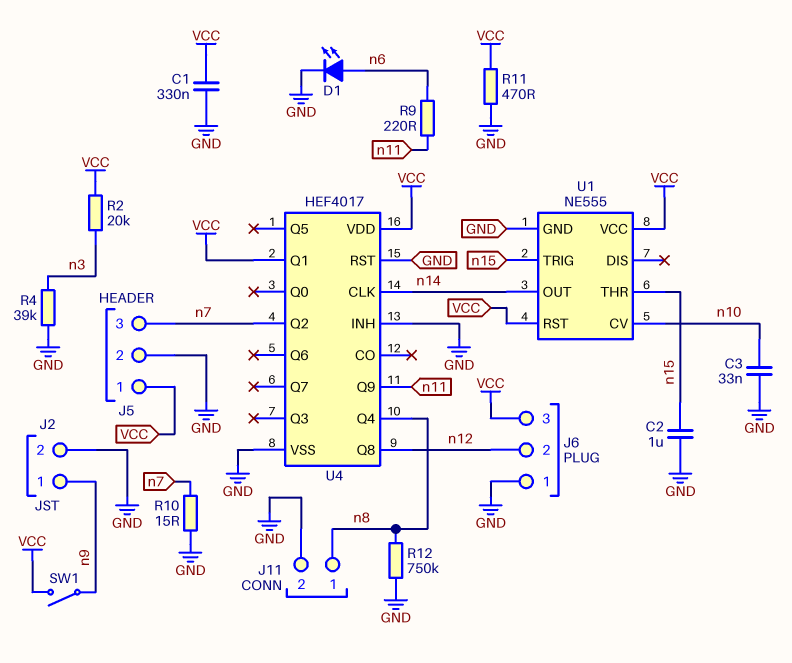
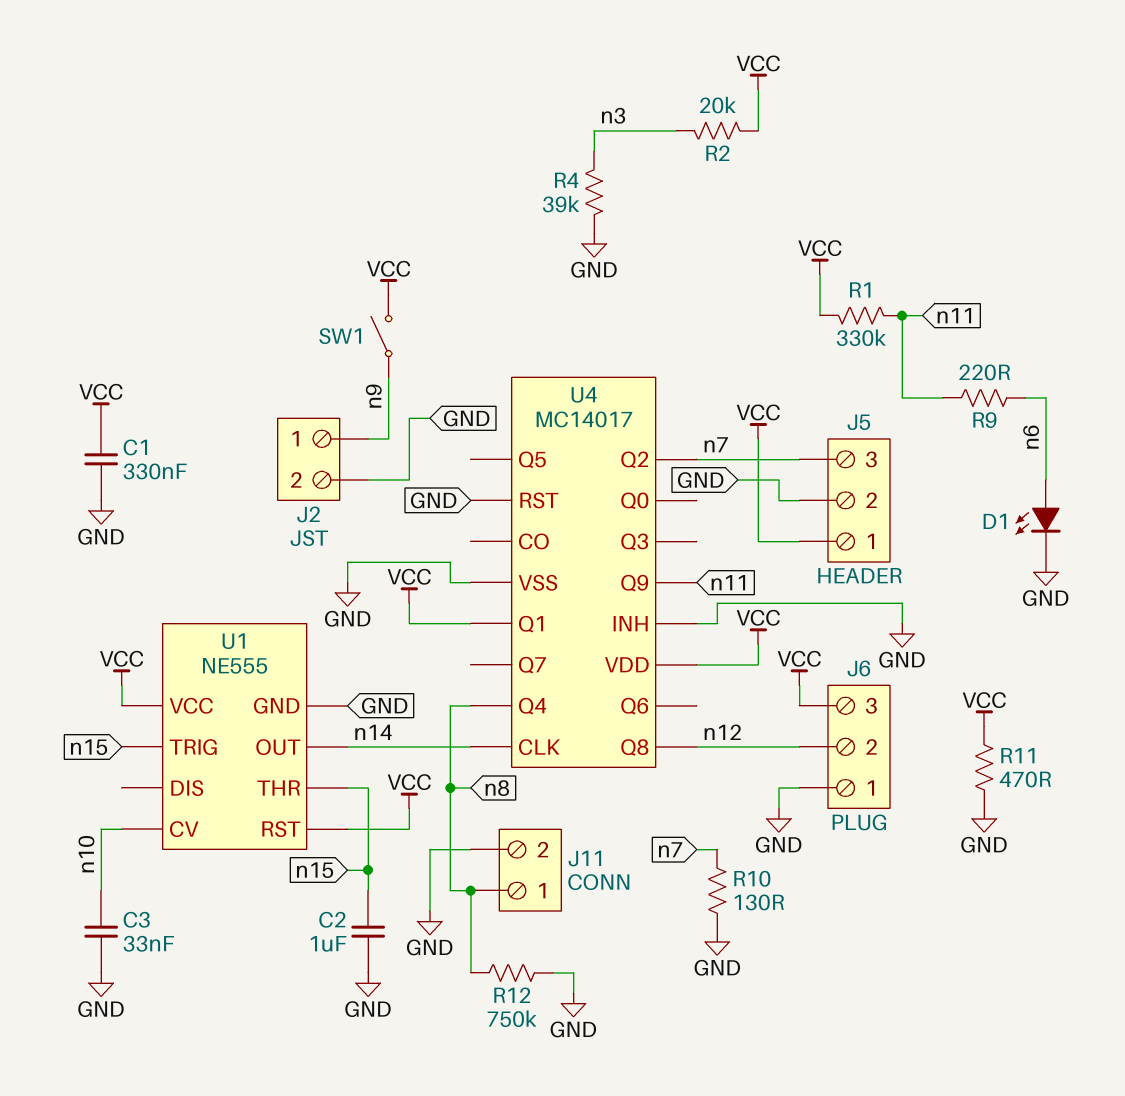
R1: none -> 330k (VCC, n11)
R10: 15 (GND, n7) -> 130 (GND, n7)
U4: HEF4017 -> MC14017

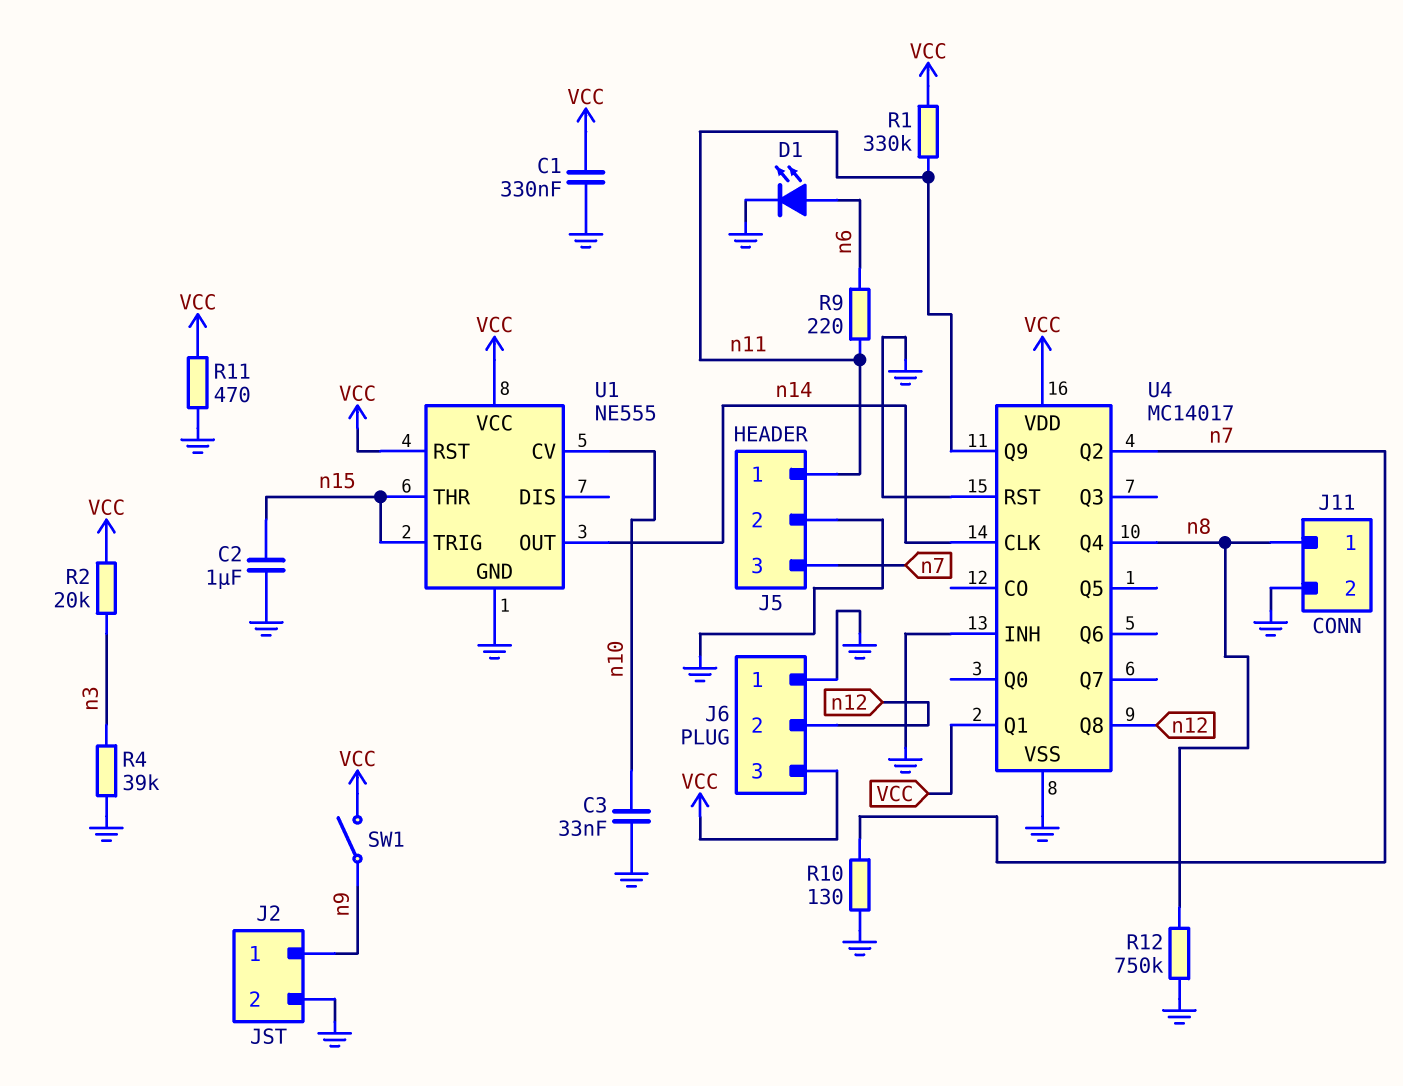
J5 pin 1: VCC -> n11

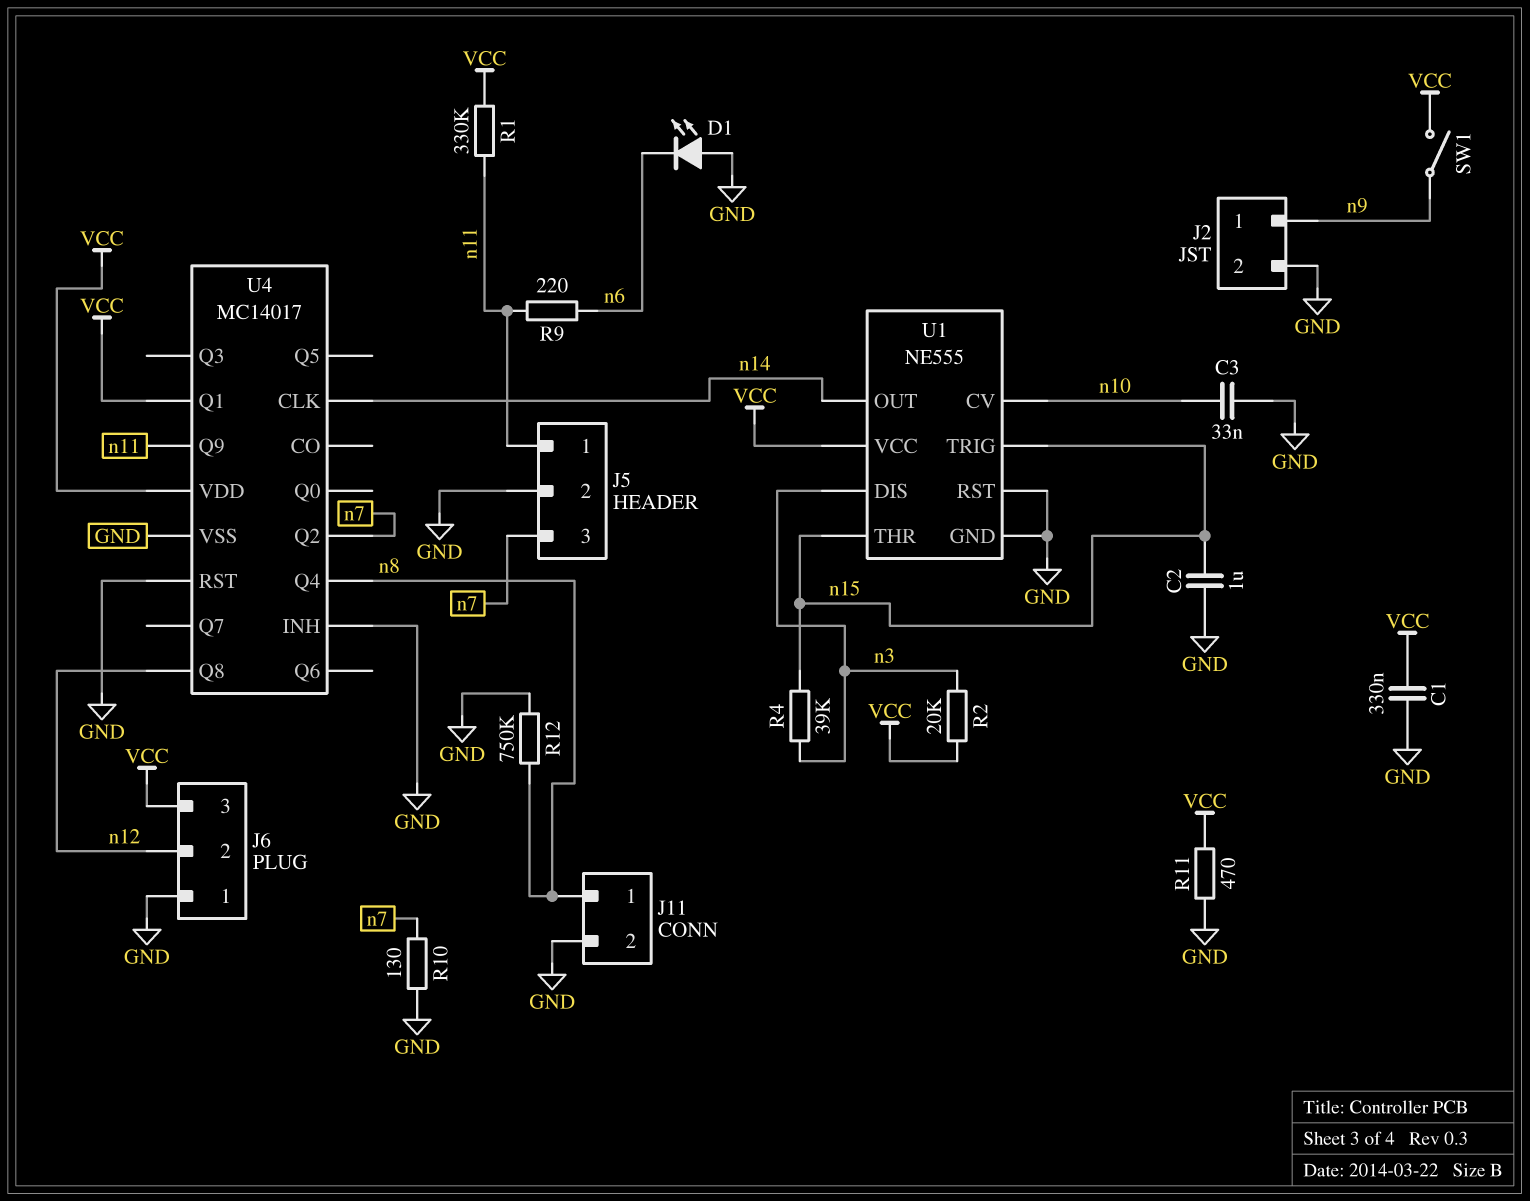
D1: LED (A n6, K GND) -> LED (A GND, K n6)
R4: 39k (GND, n3) -> 39k (n3, n15)
U1 pin DIS: none -> n3
U1 pin RST: VCC -> GND

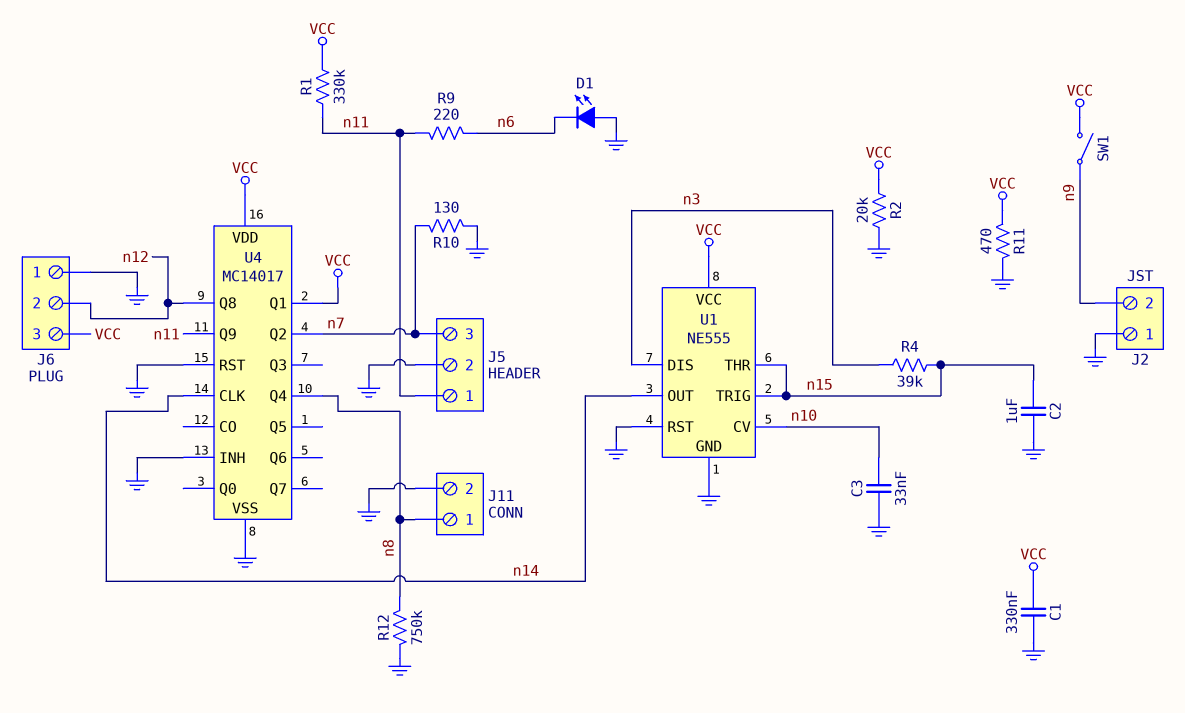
J2 pin 1: n9 -> GND
J2 pin 2: GND -> n9
R2: 20k (VCC, n3) -> 20k (GND, VCC)

